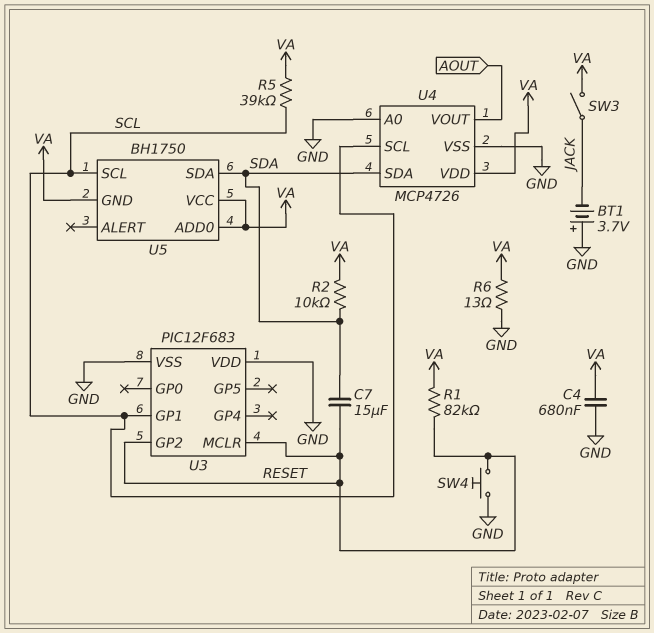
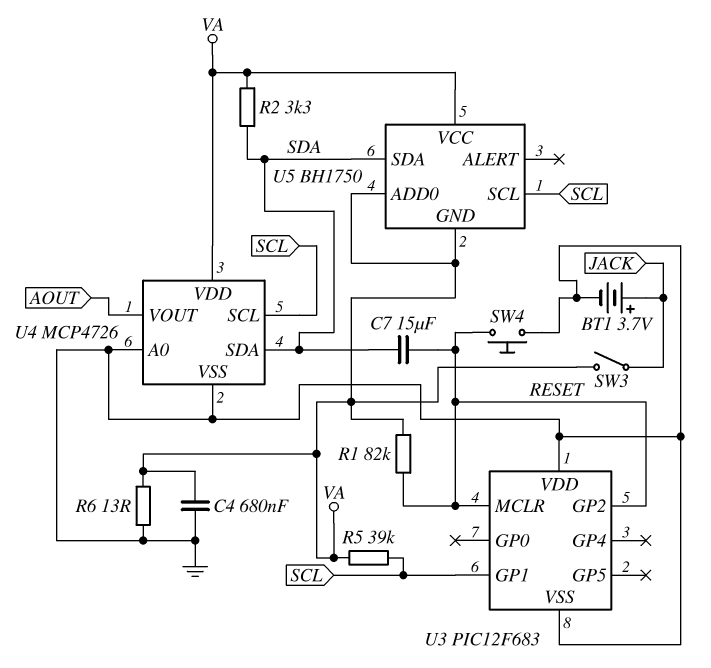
BT1: 3.7V (plus GND, minus JACK) -> 3.7V (plus JACK, minus GND)
R2: 10k (SDA, VA) -> 3.3k (SDA, VA)

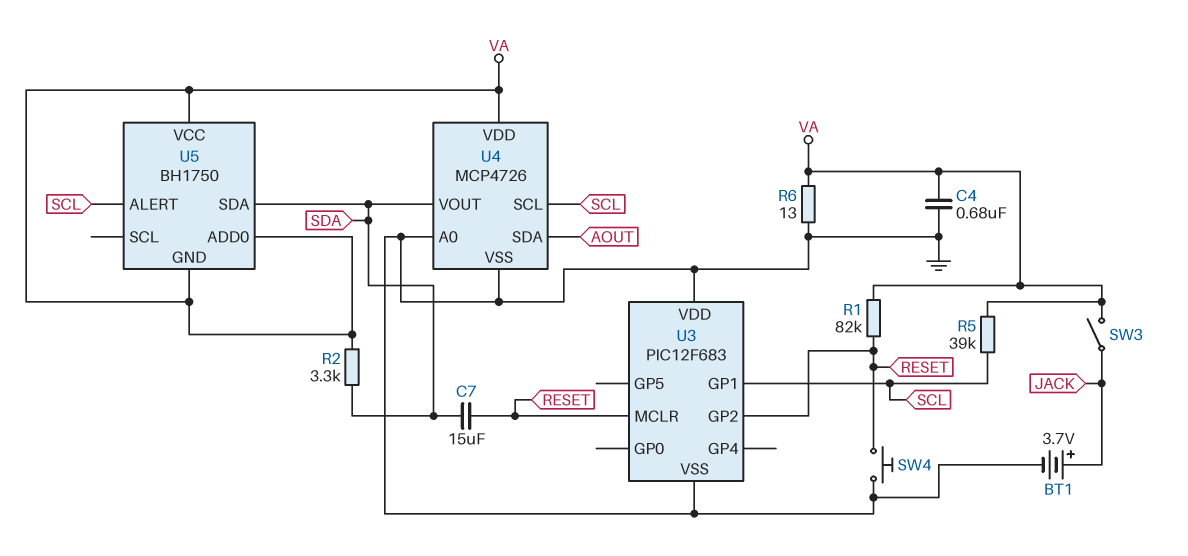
U4 pin SDA: SDA -> AOUT
U4 pin VOUT: AOUT -> SDA
U5 pin ALERT: none -> SCL
U5 pin SCL: SCL -> none

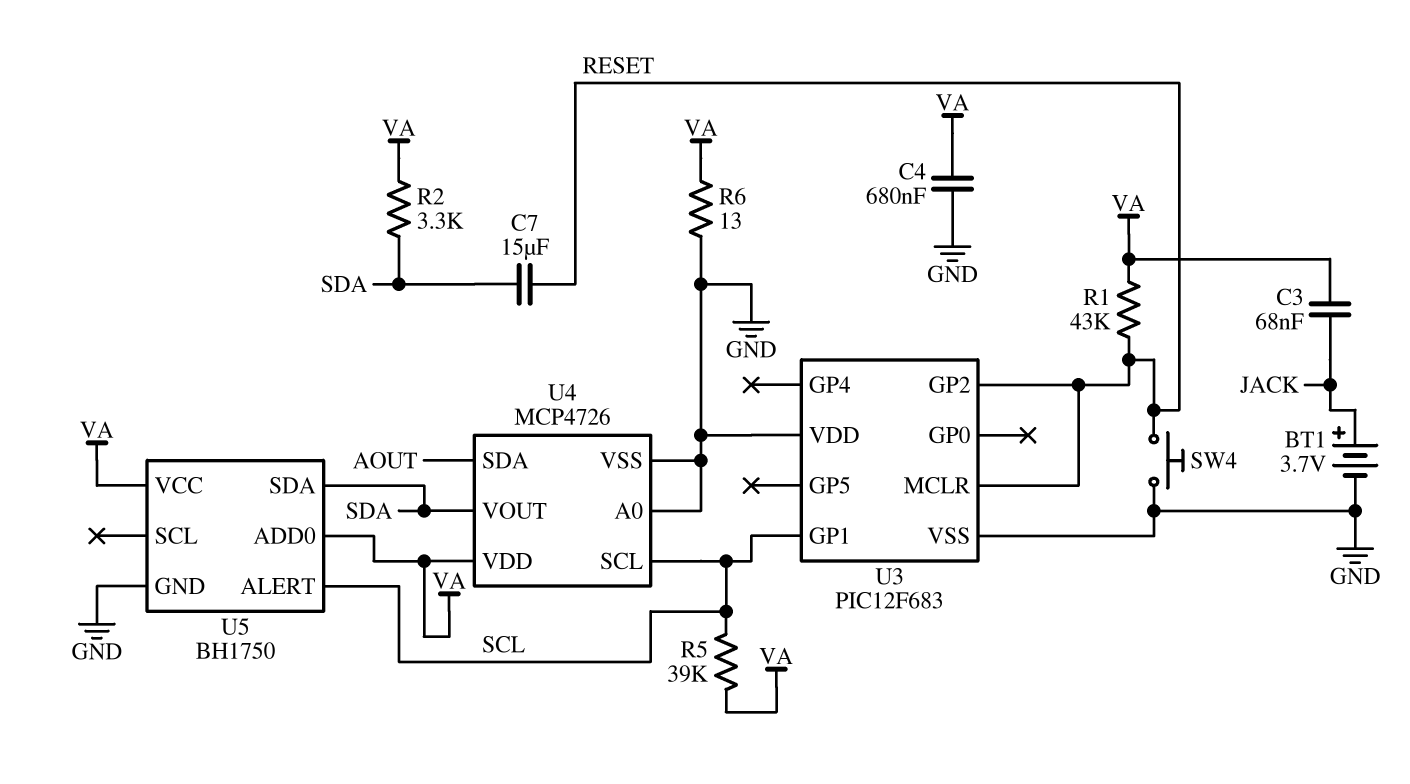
C3: none -> 68nF (JACK, VA)
R1: 82k (RESET, VA) -> 43k (RESET, VA)
SW3: switch (JACK, VA) -> none
U5 pin GND: VA -> GND

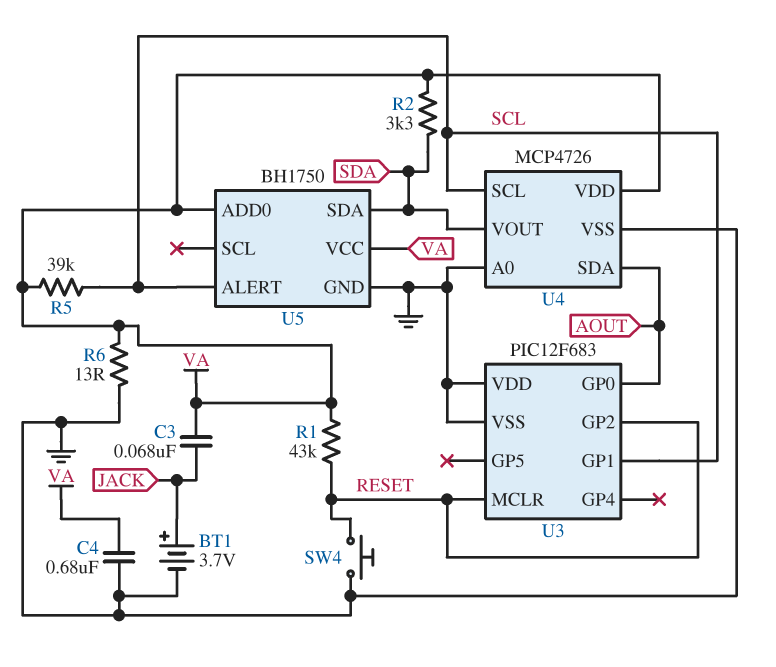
C7: 15uF (RESET, SDA) -> none
U3 pin GP0: none -> AOUT

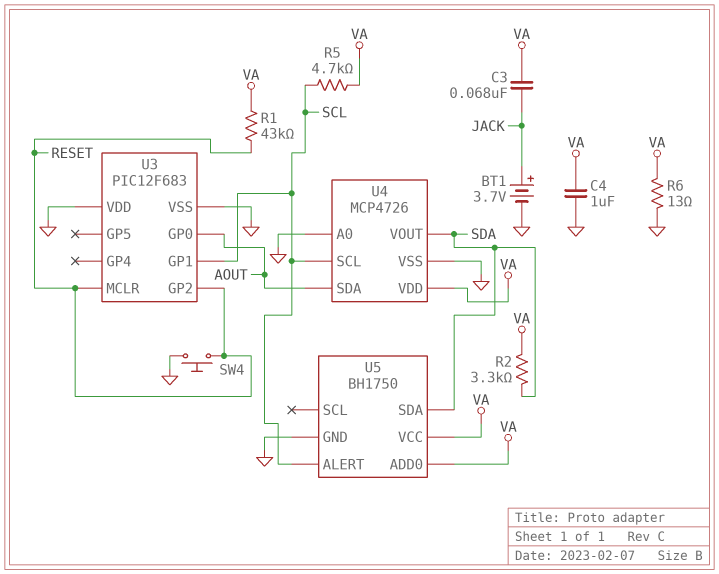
C4: 680nF (GND, VA) -> 1uF (GND, VA)
R5: 39k (SCL, VA) -> 4.7k (SCL, VA)

